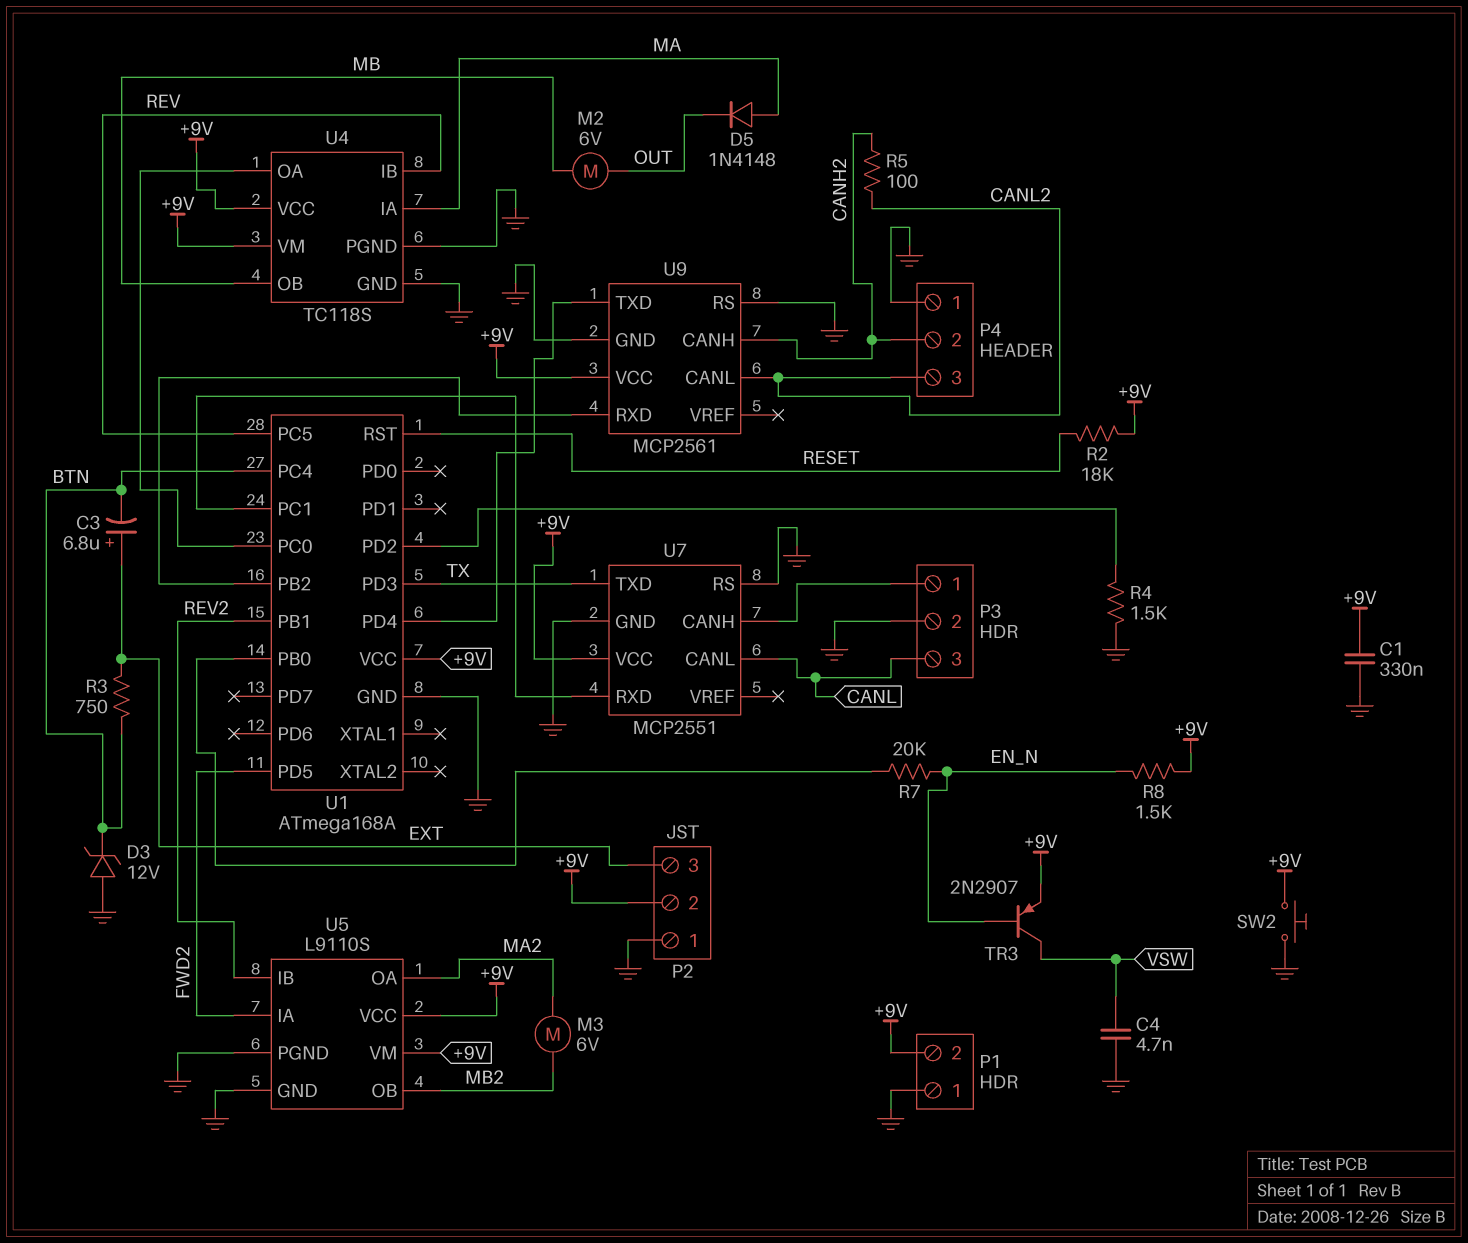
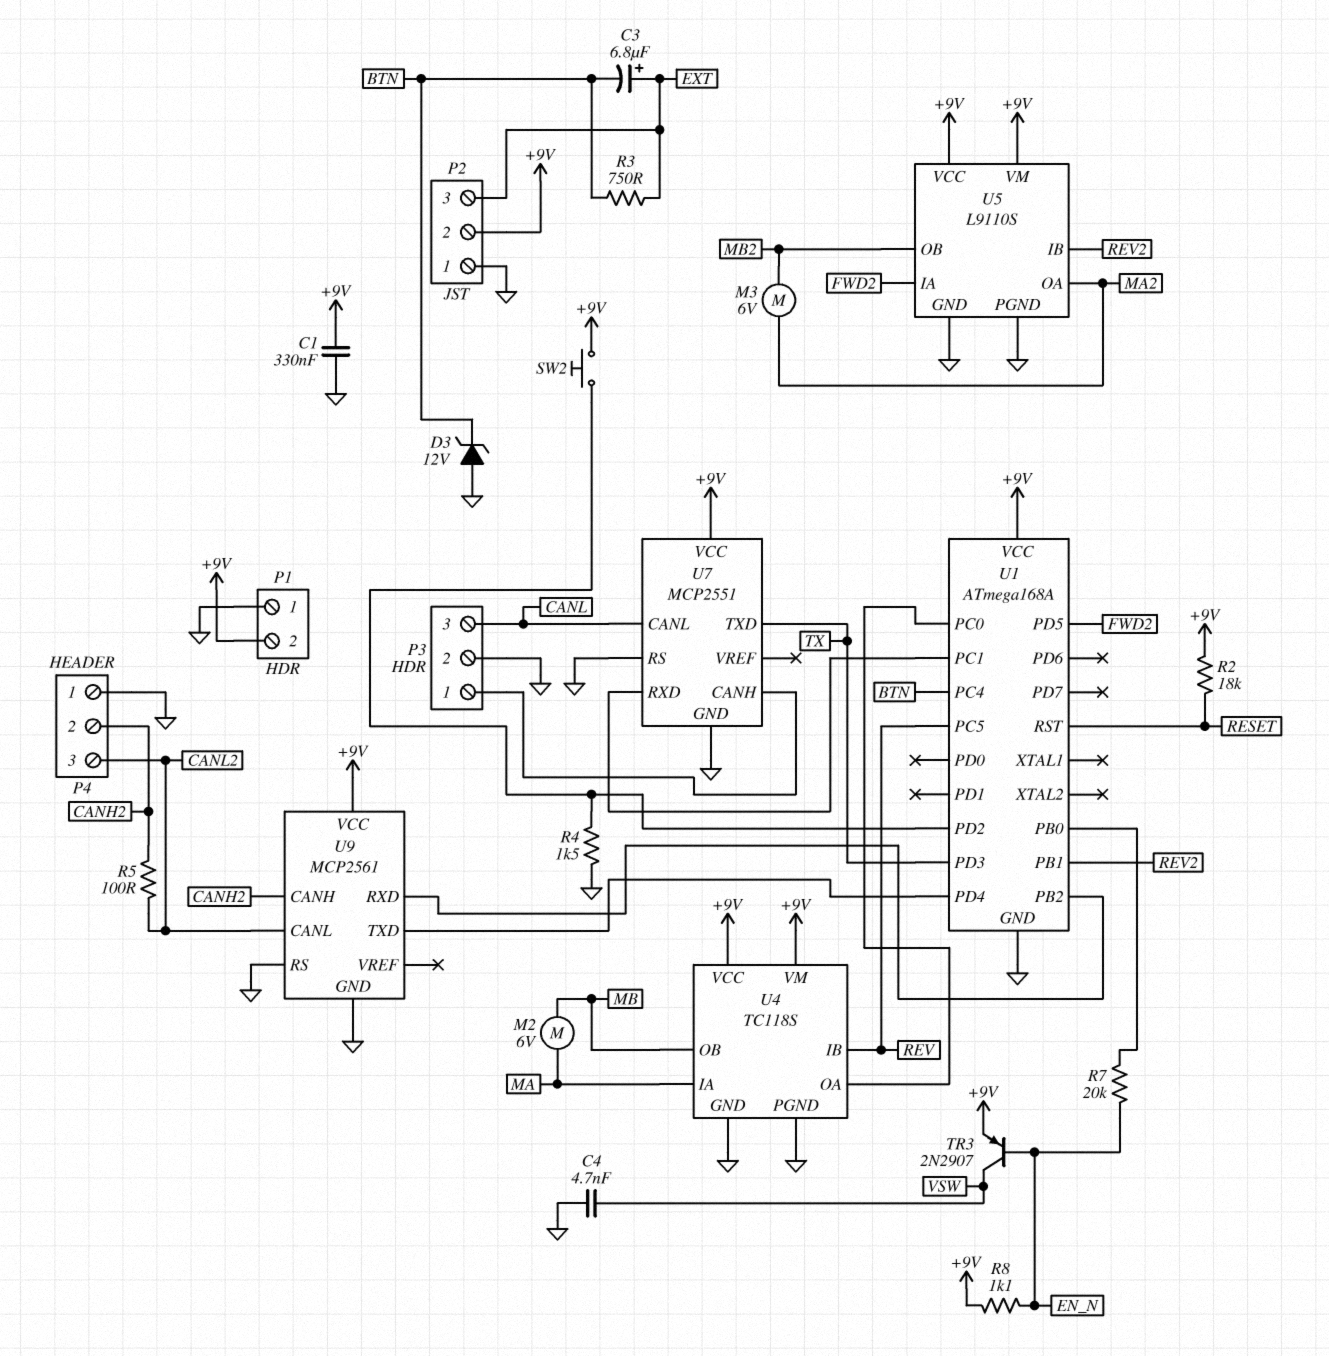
D5: diode 1N4148 (A MA, K OUT) -> none
M2: motor 6V (MB, OUT) -> motor 6V (MA, MB)
R8: 1.5k (+9V, EN_N) -> 1.1k (+9V, EN_N)
SW2: button (+9V, GND) -> button (+9V, U1/PD2)

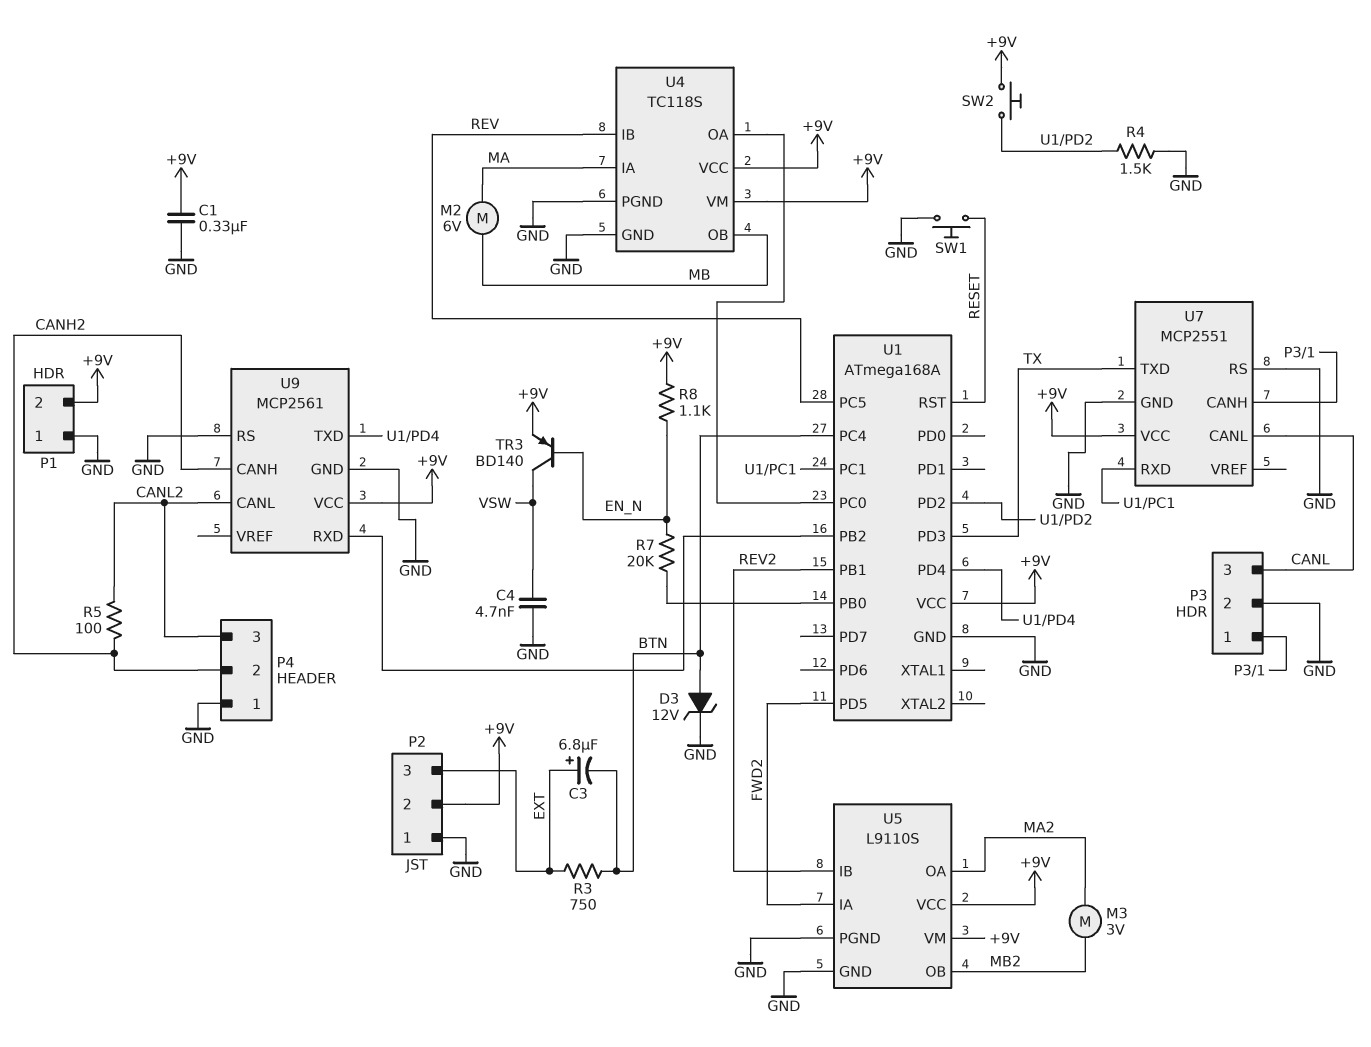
D3: zener 12V (A GND, K BTN) -> zener 12V (A BTN, K GND)
M3: motor 6V (MA2, MB2) -> motor 3V (MA2, MB2)
R2: 18k (+9V, RESET) -> none
SW1: none -> button (GND, RESET)
TR3: PNP 2N2907 (B EN_N, C VSW, E +9V) -> PNP BD140 (B EN_N, C VSW, E +9V)

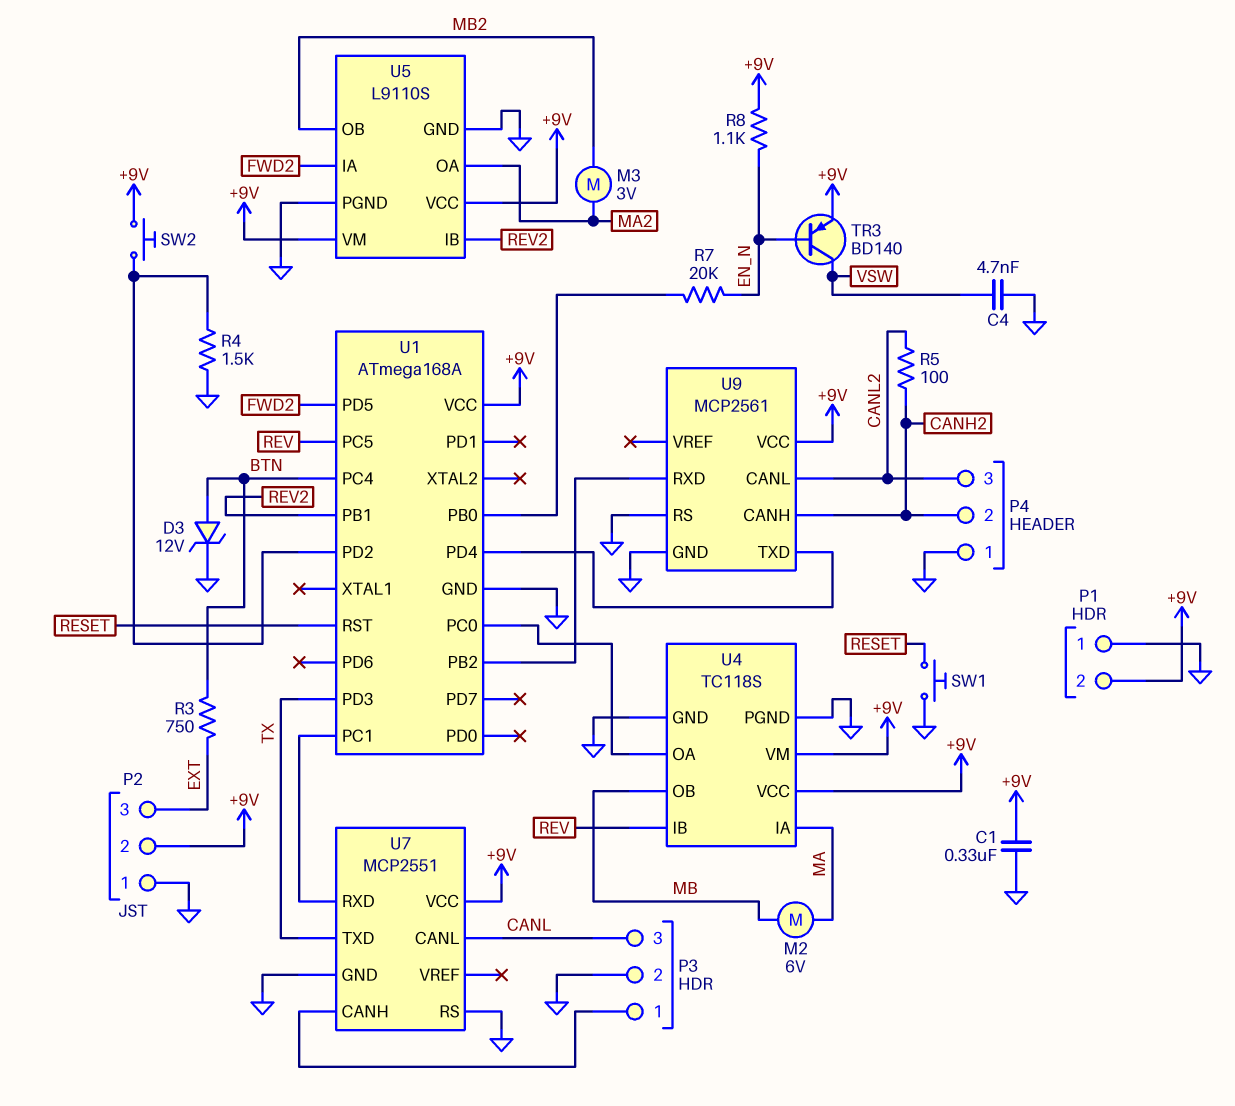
C3: 6.8uF (plus EXT, minus BTN) -> none

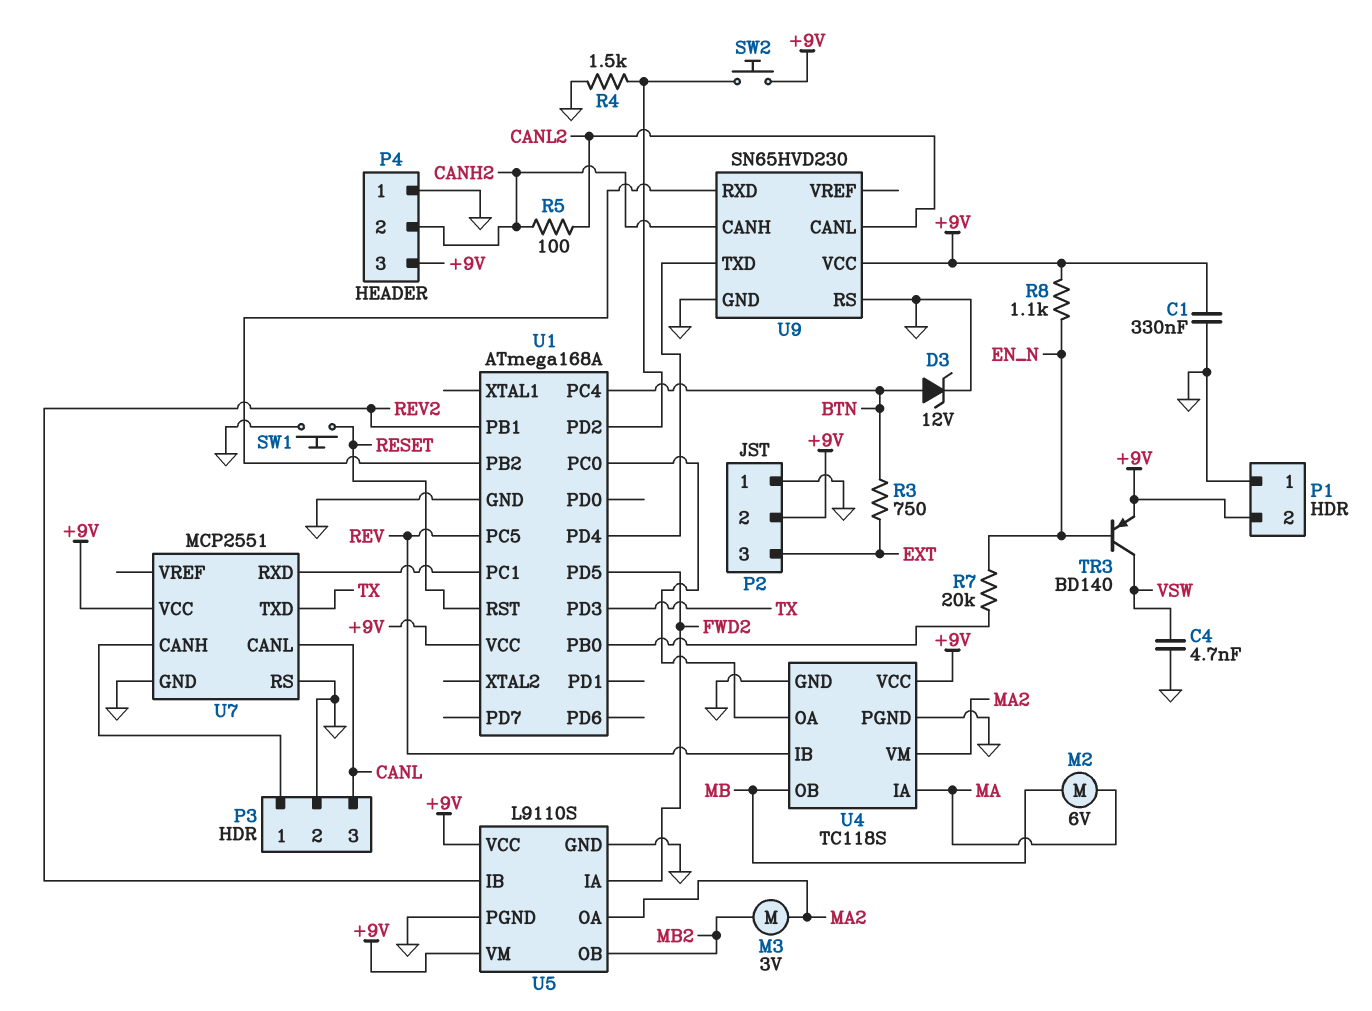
P4 pin 3: CANL2 -> +9V
U4 pin VM: +9V -> MA2
U9: MCP2561 -> SN65HVD230

